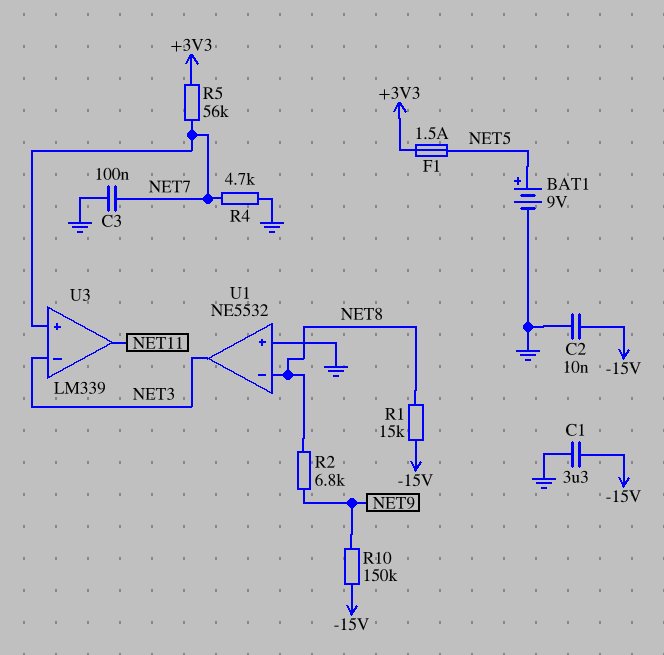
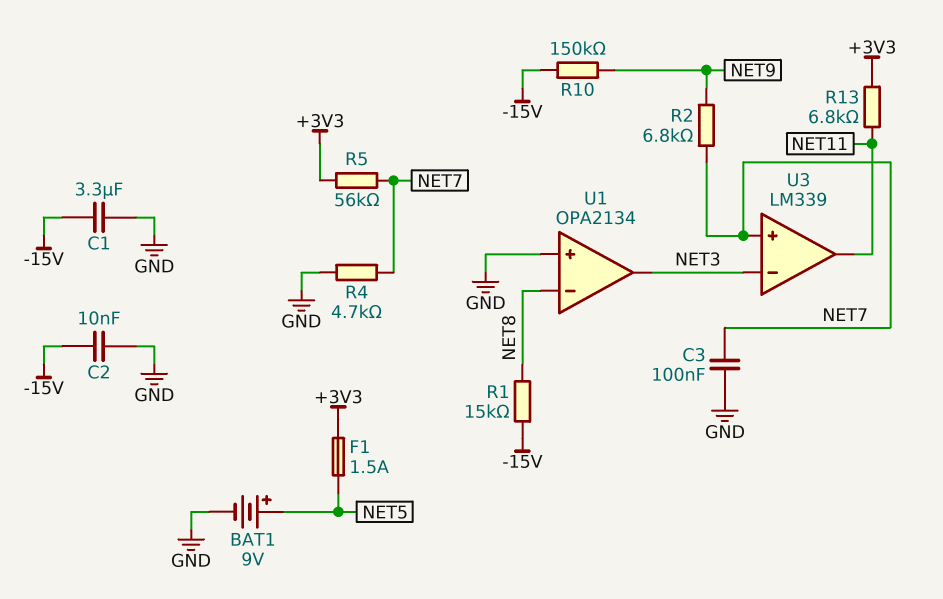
R2: 6.8k (NET8, NET9) -> 6.8k (NET7, NET9)
R13: none -> 6.8k (+3V3, NET11)
U1: NE5532 -> OPA2134

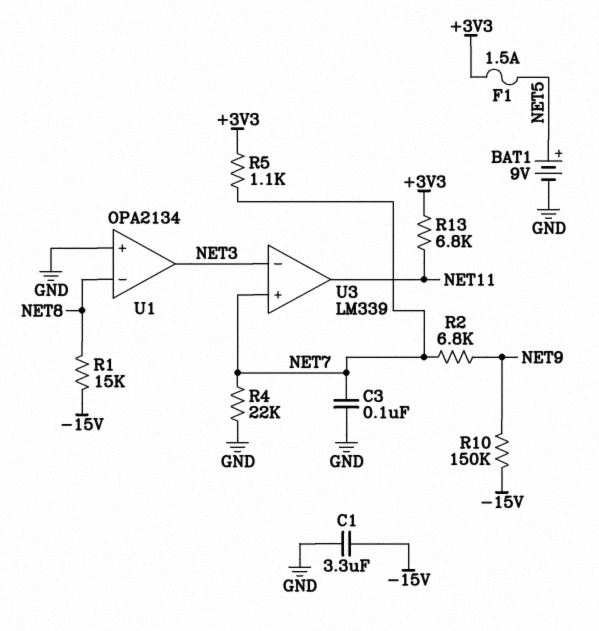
C2: 10nF (-15V, GND) -> none
R4: 4.7k (GND, NET7) -> 22k (GND, NET7)
R5: 56k (+3V3, NET7) -> 1.1k (+3V3, NET7)

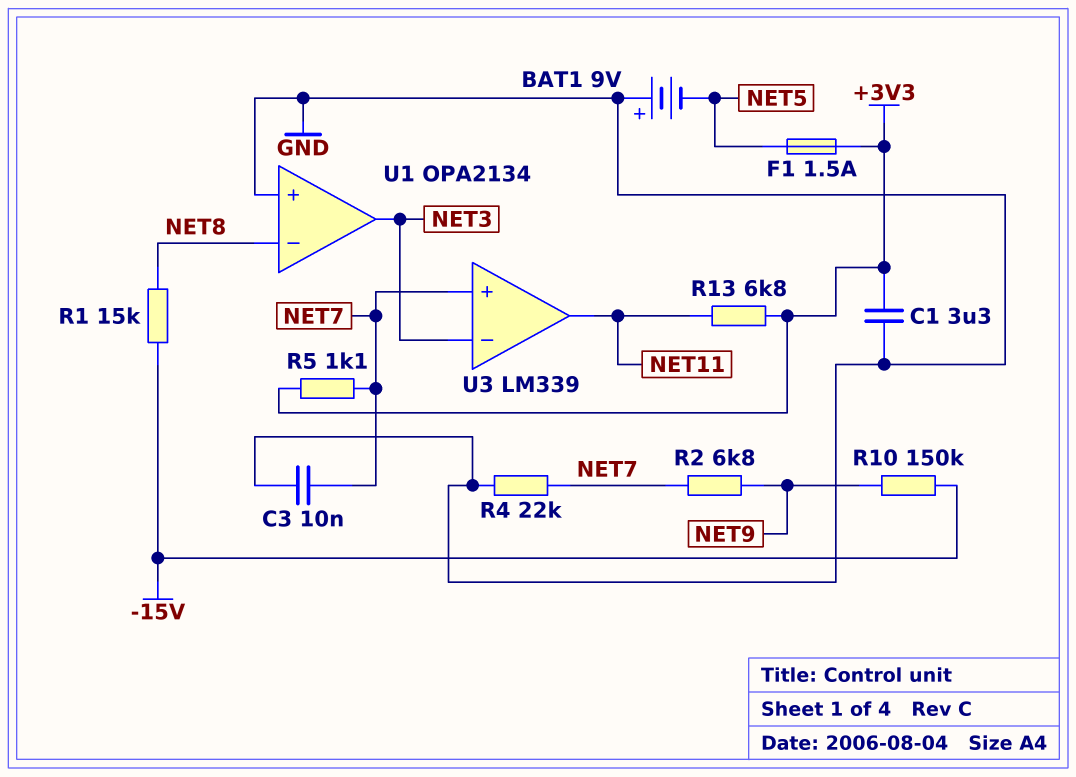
BAT1: 9V (plus NET5, minus GND) -> 9V (plus GND, minus NET5)
C1: 3.3uF (-15V, GND) -> 3.3uF (+3V3, GND)
C3: 100nF (GND, NET7) -> 10nF (GND, NET7)

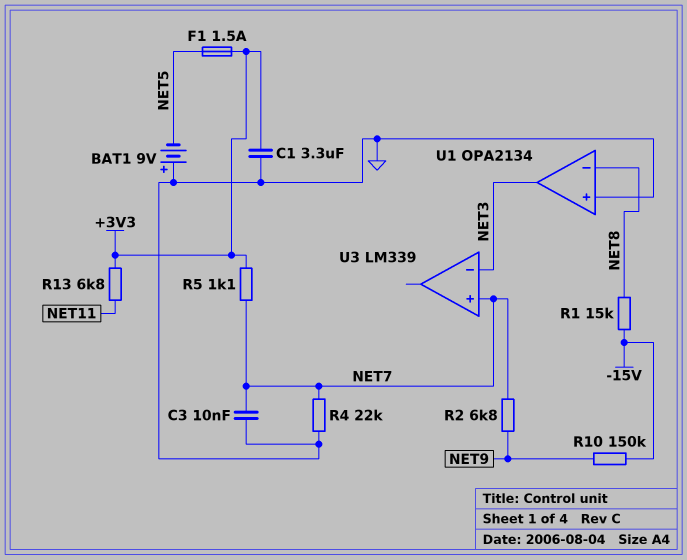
U3 pin out: NET11 -> none

